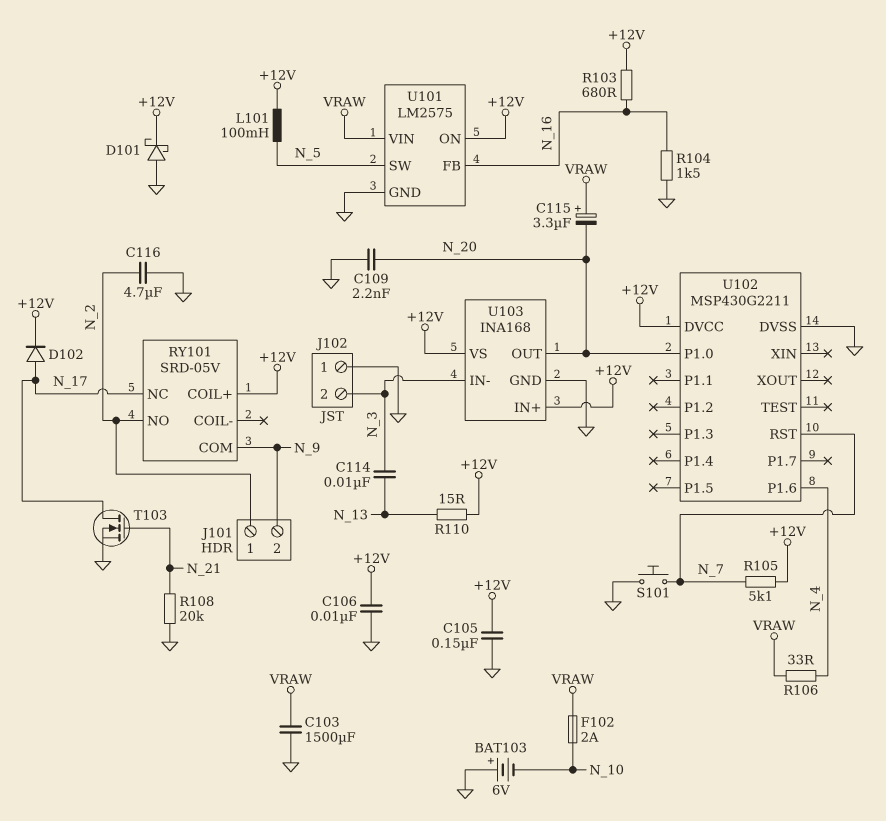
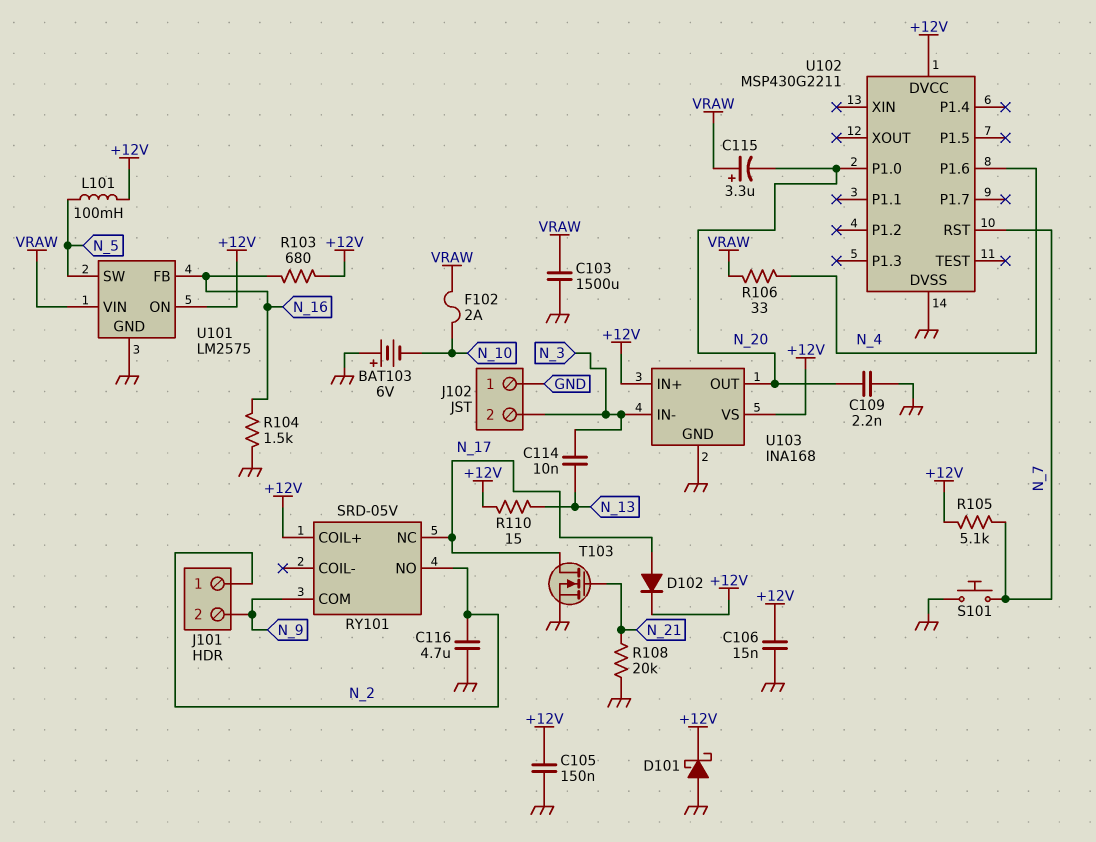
C106: 10nF (+12V, GND) -> 15nF (+12V, GND)

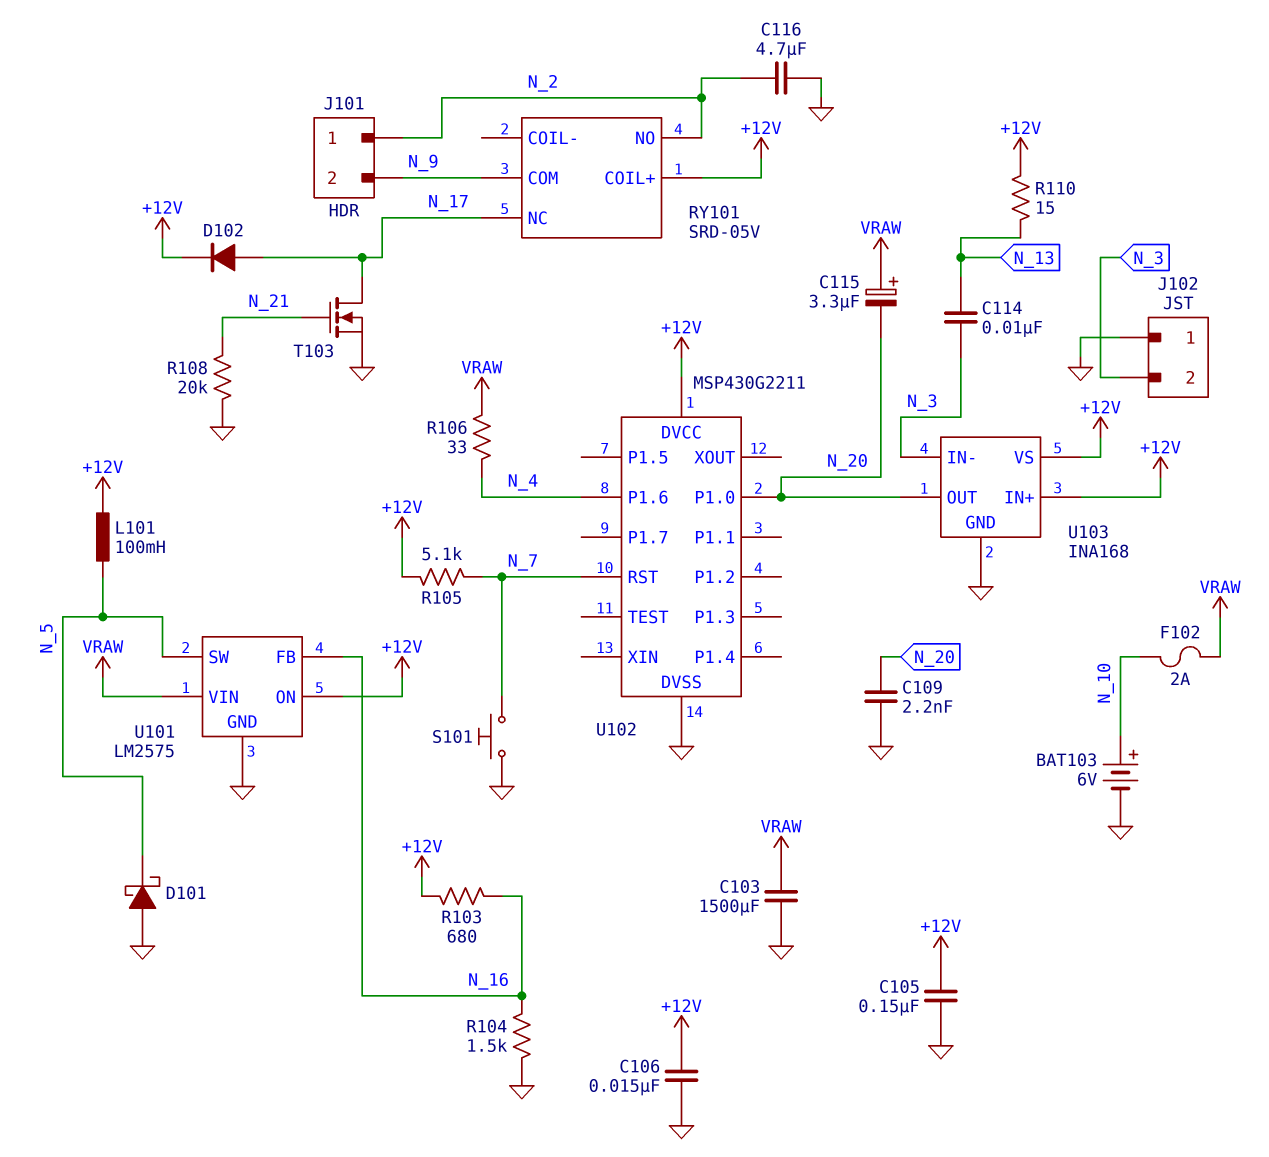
BAT103: 6V (plus GND, minus N_10) -> 6V (plus N_10, minus GND)
D101: schottky (A GND, K +12V) -> schottky (A GND, K N_5)

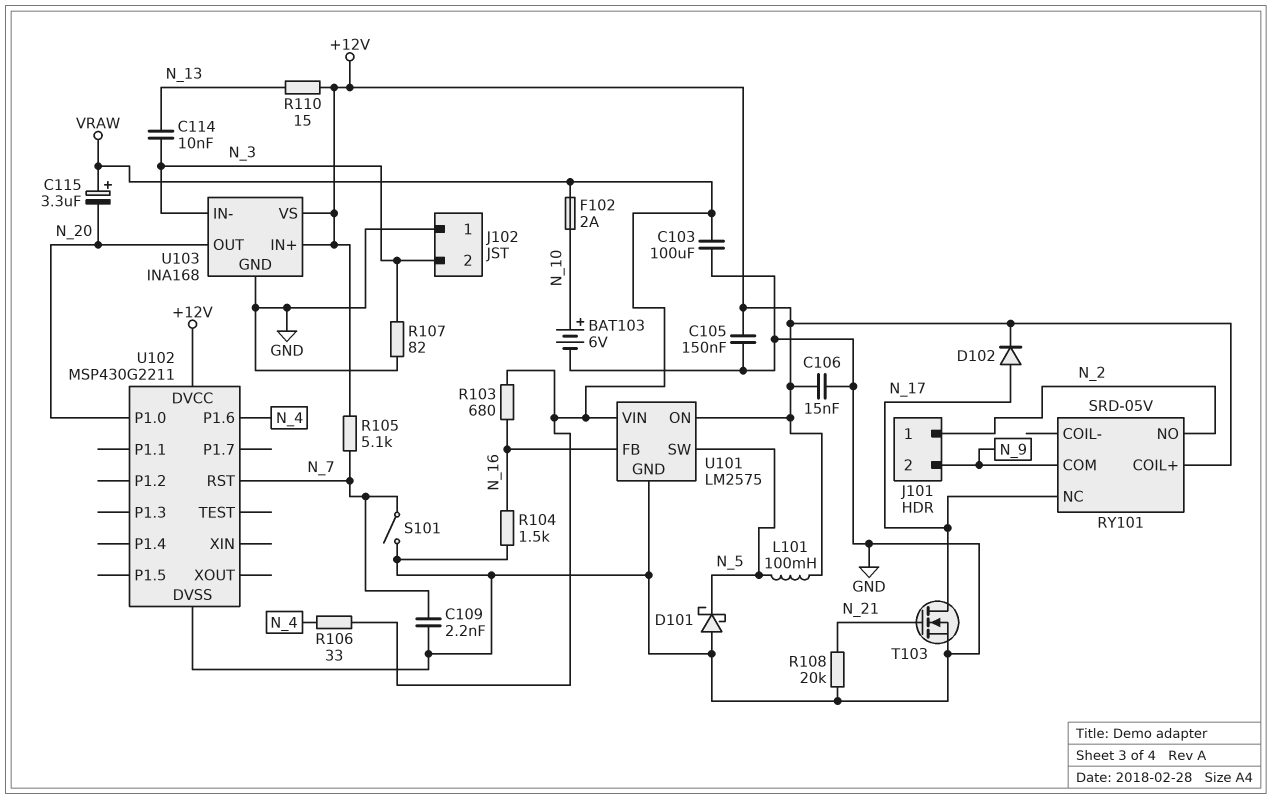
C103: 1500uF (GND, VRAW) -> 100uF (GND, VRAW)
C109: 2.2nF (GND, N_20) -> 2.2nF (GND, N_7)
C116: 4.7uF (GND, N_2) -> none
R103: 680 (+12V, N_16) -> 680 (N_16, VRAW)
R107: none -> 82 (GND, N_3)
S101: button (GND, N_7) -> switch (GND, N_7)

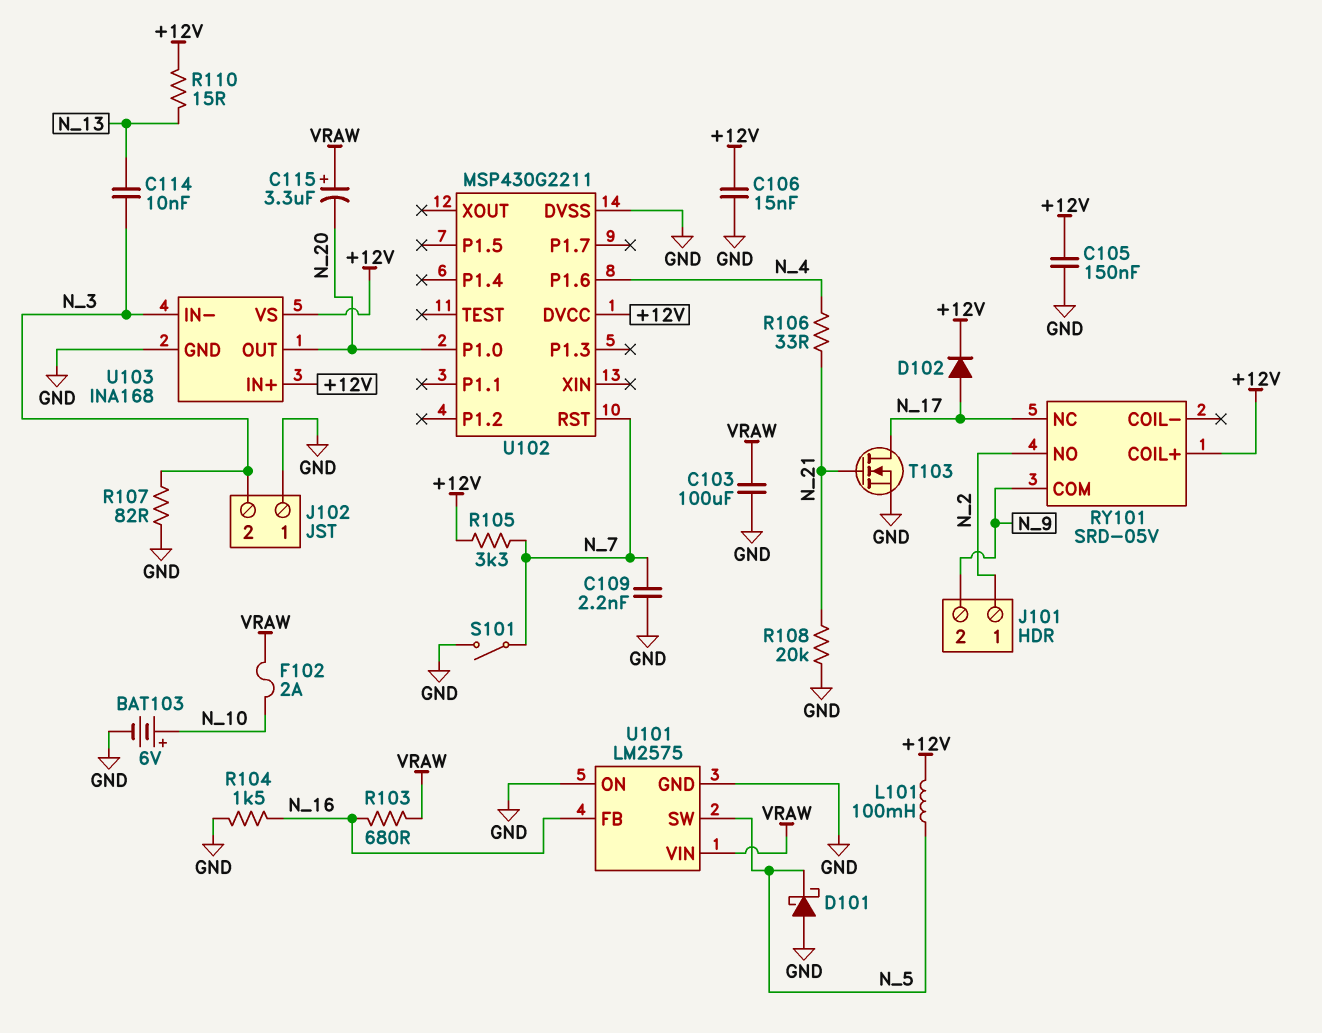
R105: 5.1k (+12V, N_7) -> 3.3k (+12V, N_7)
R106: 33 (N_4, VRAW) -> 33 (N_4, N_21)
U101 pin ON: +12V -> GND

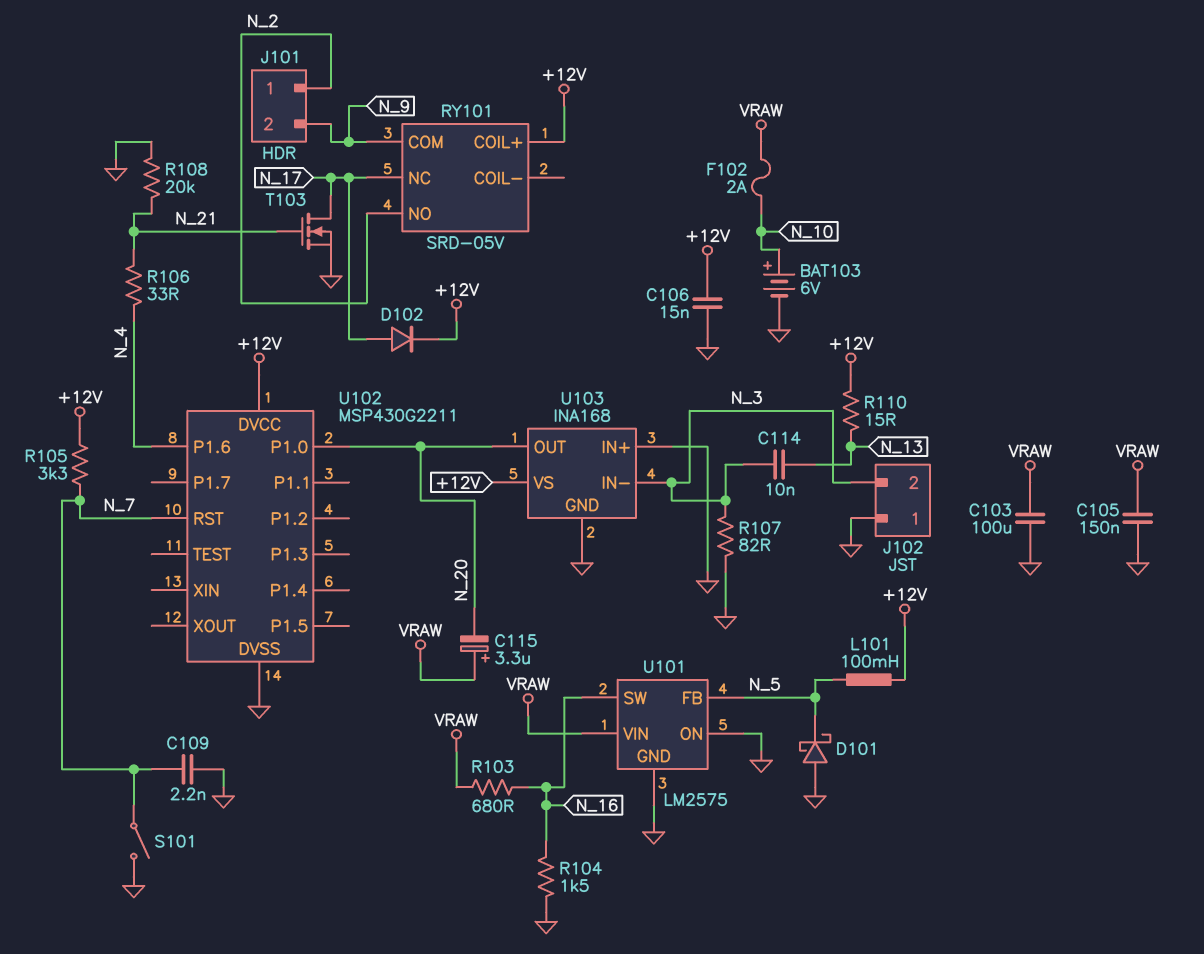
C105: 150nF (+12V, GND) -> 150nF (GND, VRAW)
U101 pin FB: N_16 -> N_5
U101 pin SW: N_5 -> N_16
U103 pin IN+: +12V -> GND

